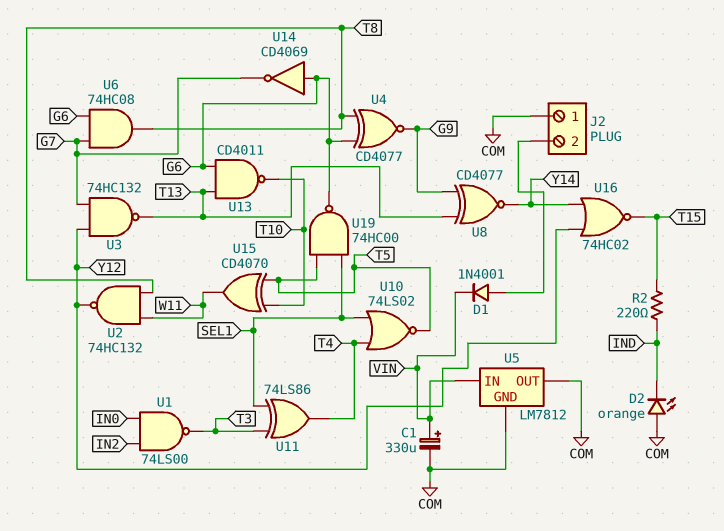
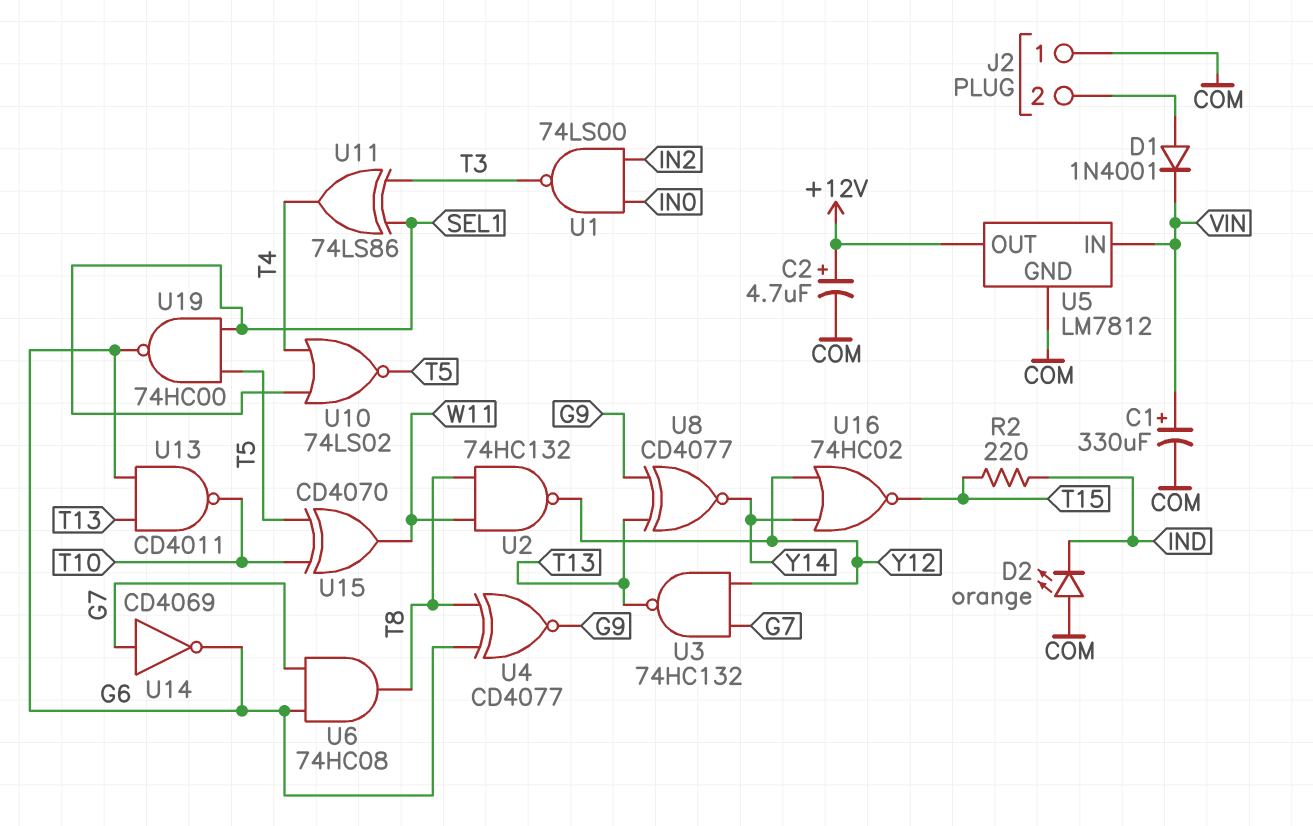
C2: none -> 4.7uF (plus +12V, minus COM)
U5 pin OUT: COM -> +12V
U14: NOT CD4069 (in G6, out G7) -> NOT CD4069 (in G7, out G6)

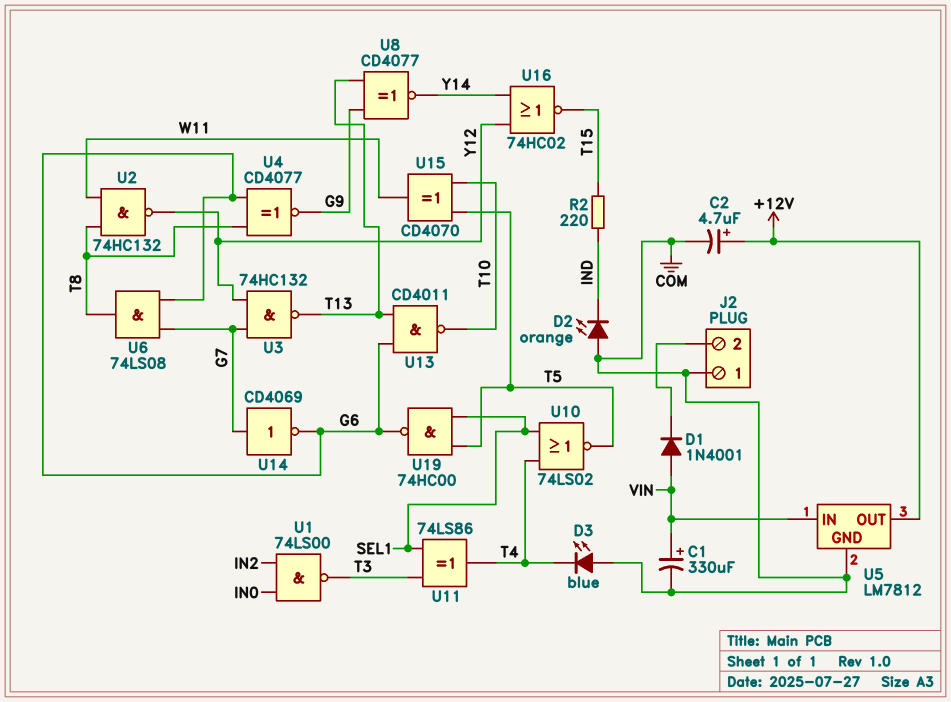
D1: diode 1N4001 (A J2/2, K VIN) -> diode 1N4001 (A VIN, K J2/2)
D3: none -> LED blue (A COM, K T4)
U6: AND 74HC08 (in G6, in G7, out T8) -> AND 74LS08 (in G6, in G7, out T8)

